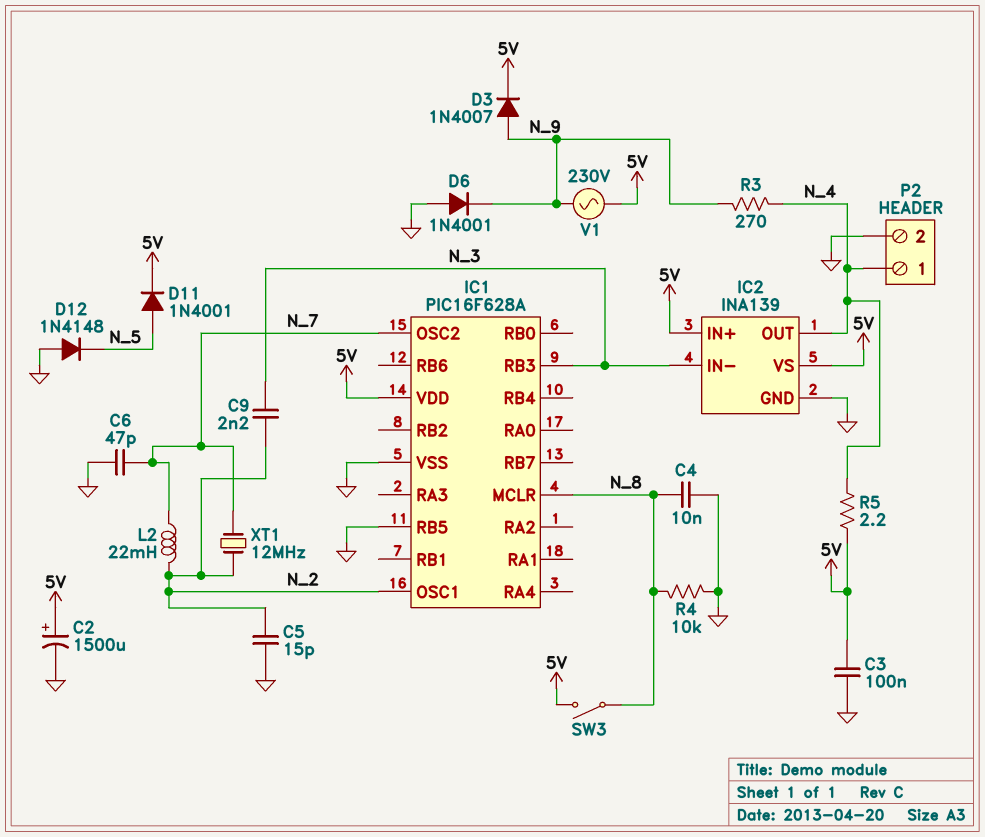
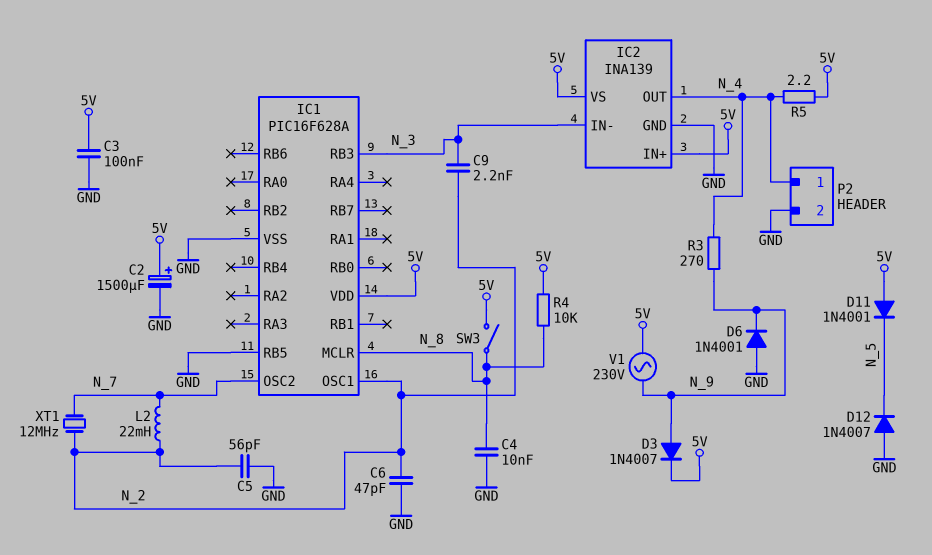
C5: 15pF (GND, N_2) -> 56pF (GND, N_2)
C6: 47pF (GND, N_7) -> 47pF (GND, N_2)
D11: diode 1N4001 (A N_5, K 5V) -> diode 1N4001 (A 5V, K N_5)
D12: diode 1N4148 (A GND, K N_5) -> diode 1N4007 (A GND, K N_5)
R4: 10k (GND, N_8) -> 10k (5V, N_8)

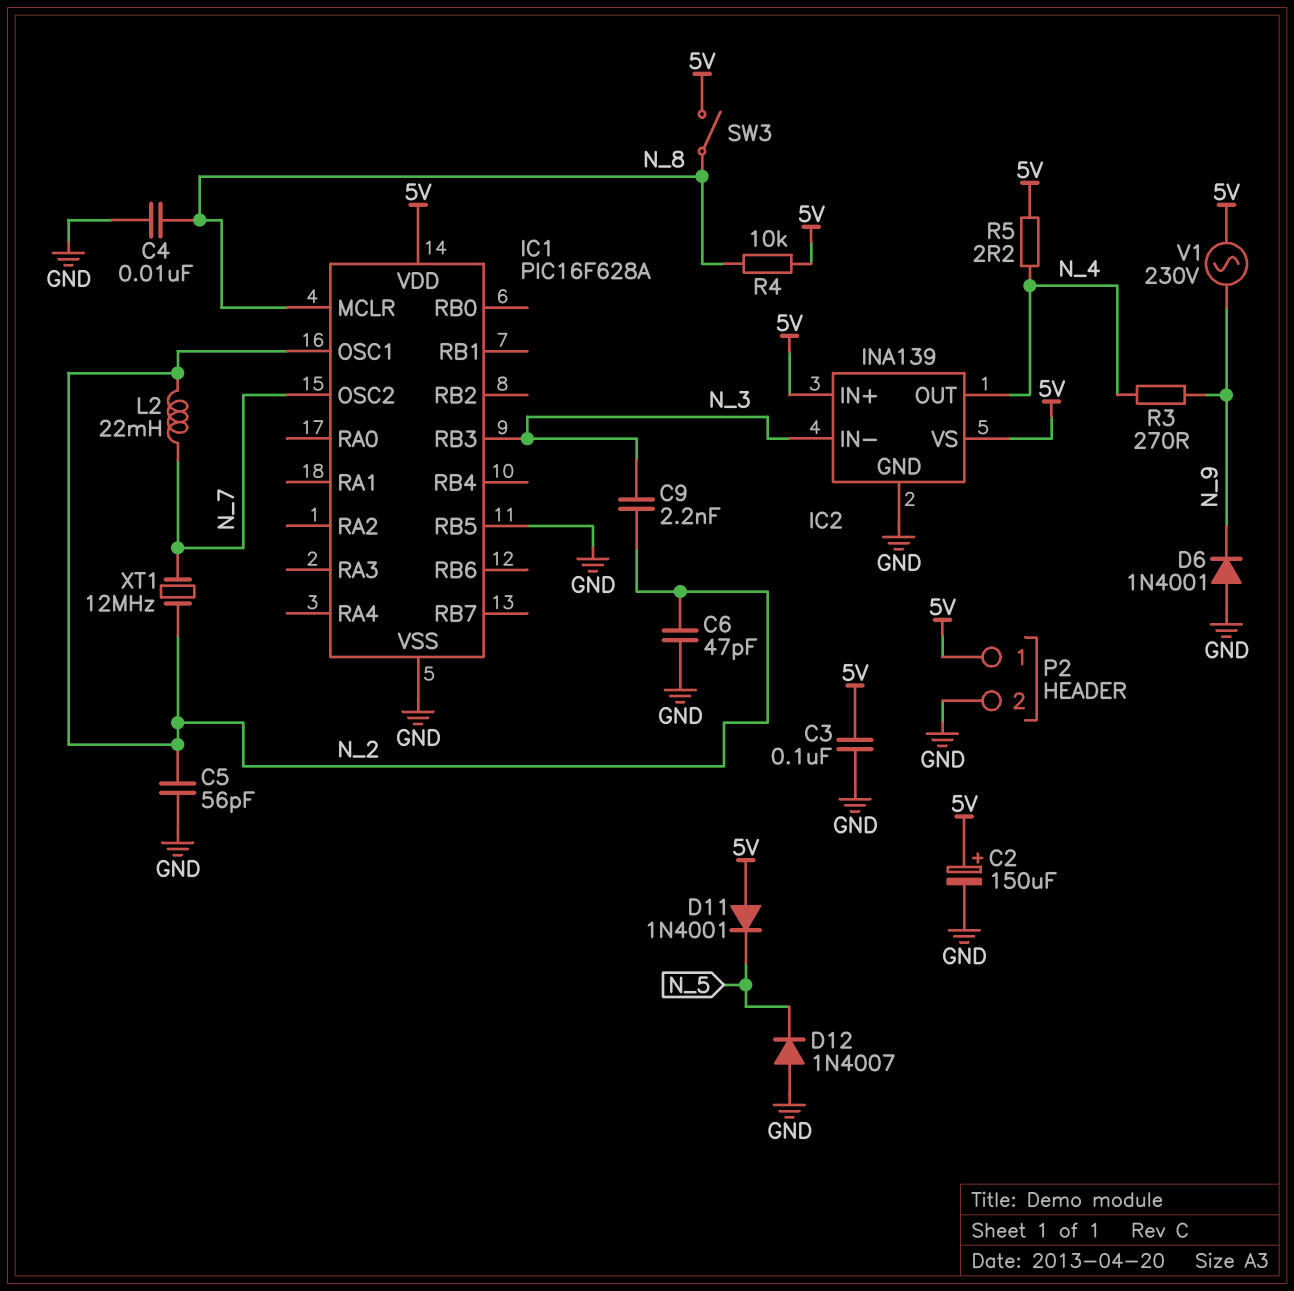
C2: 1500uF (plus 5V, minus GND) -> 150uF (plus 5V, minus GND)
D3: diode 1N4007 (A N_9, K 5V) -> none
P2 pin 1: N_4 -> 5V

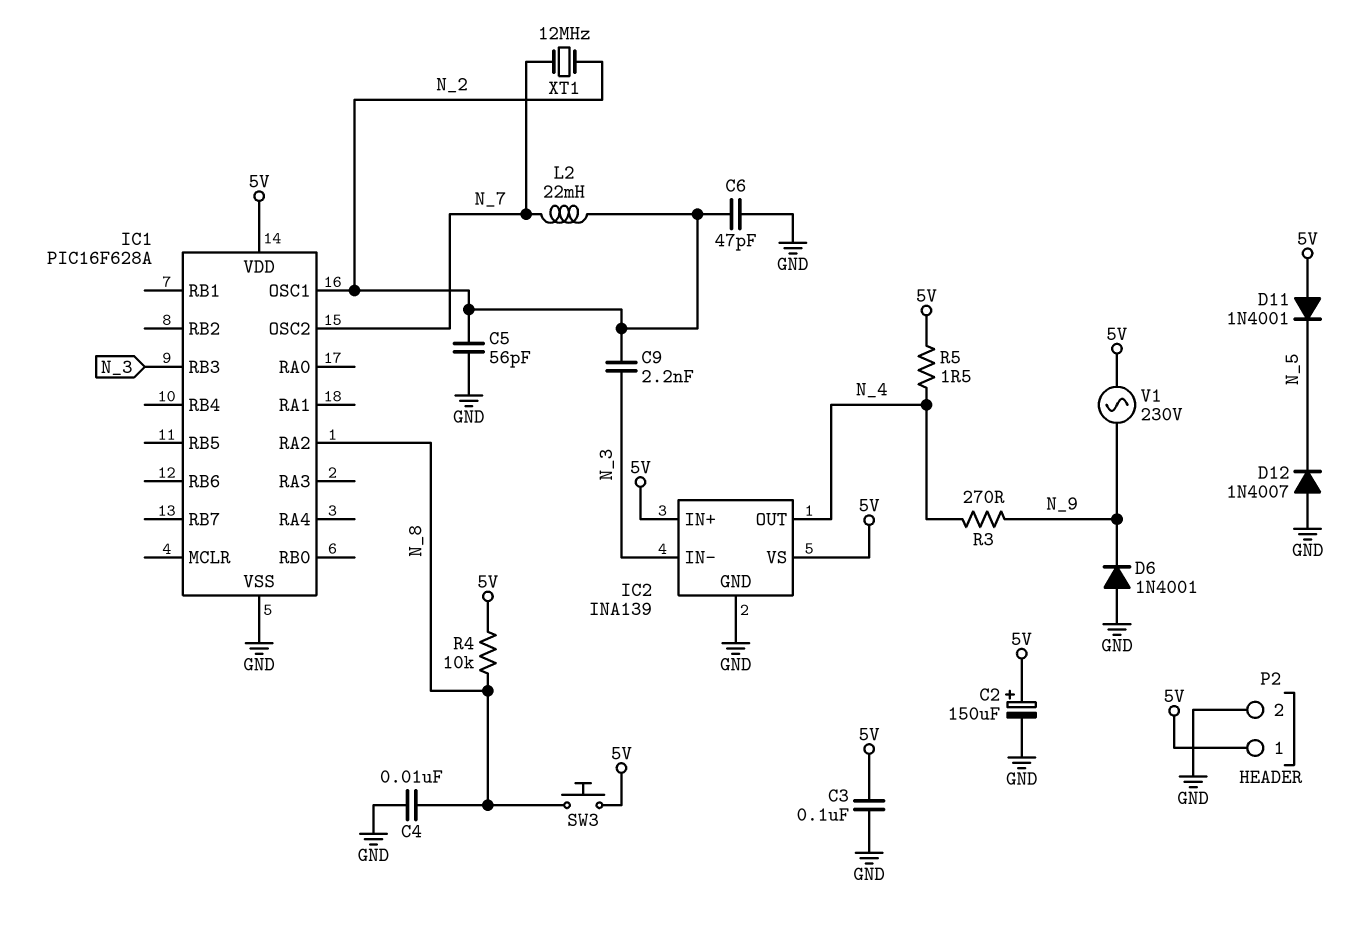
IC1 pin MCLR: N_8 -> none
IC1 pin RA2: none -> N_8
IC1 pin RB5: GND -> none
R5: 2.2 (5V, N_4) -> 1.5 (5V, N_4)
SW3: switch (5V, N_8) -> button (5V, N_8)

